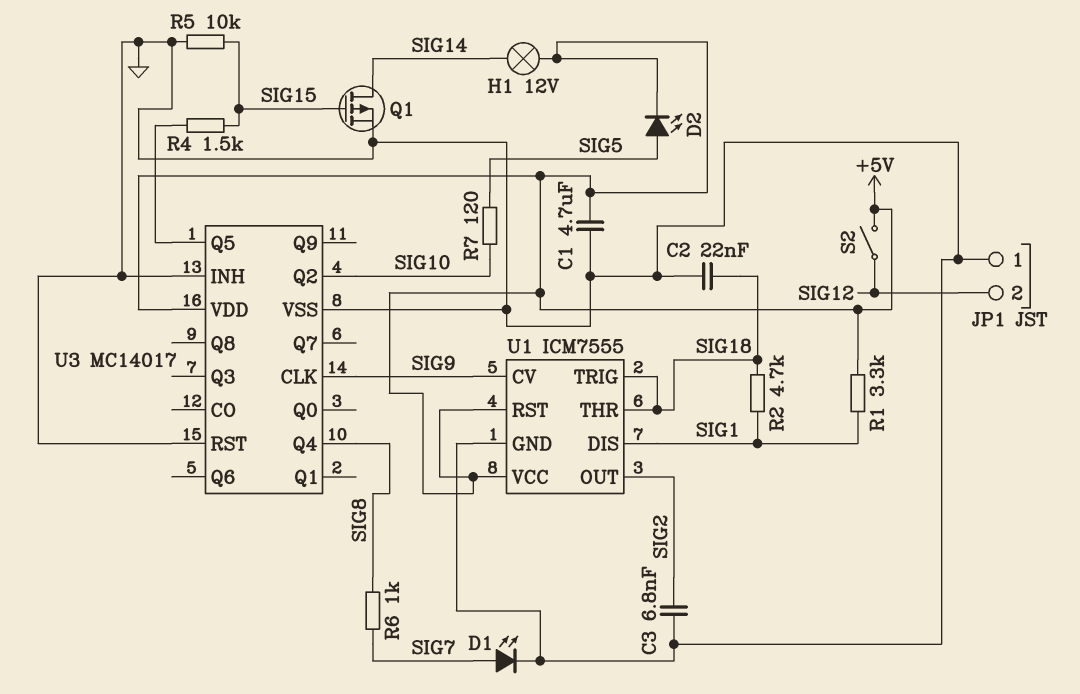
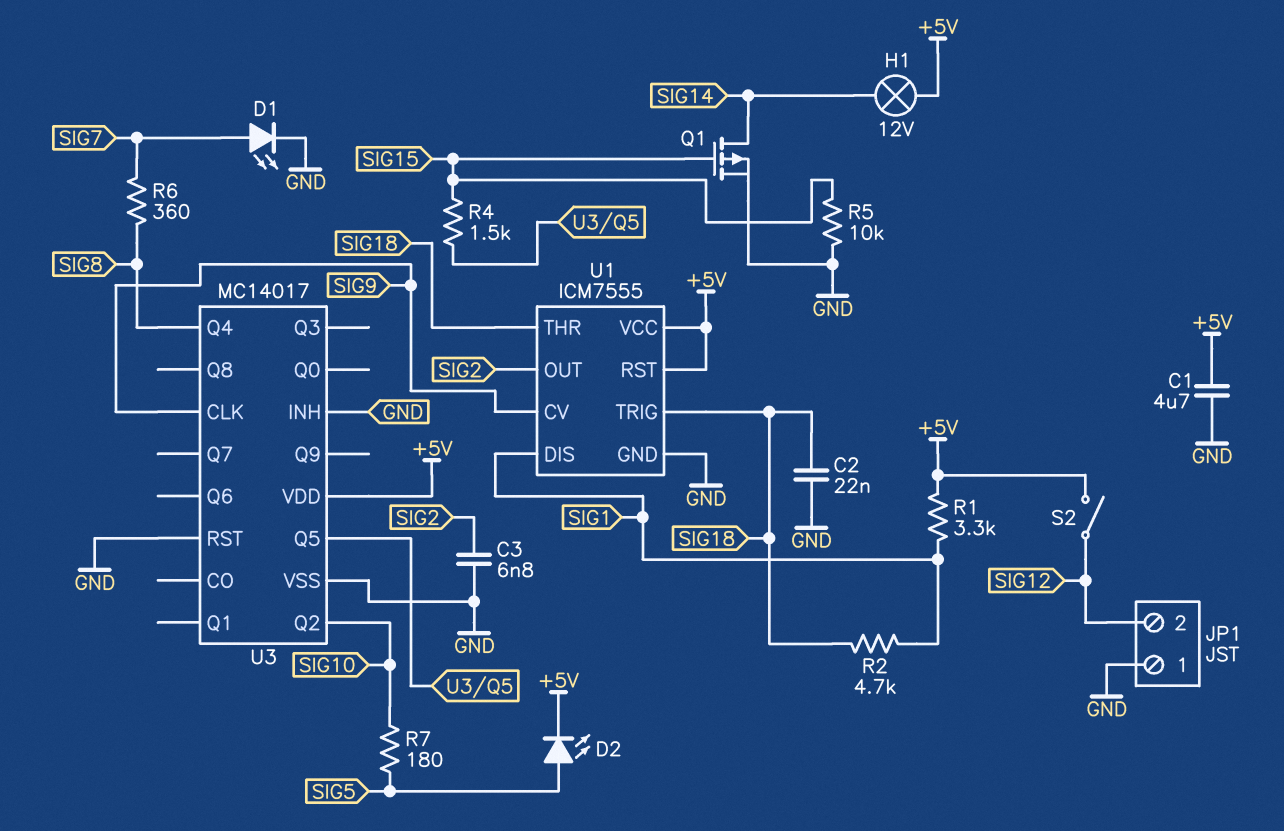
R6: 1k (SIG7, SIG8) -> 360 (SIG7, SIG8)
R7: 120 (SIG5, SIG10) -> 180 (SIG5, SIG10)

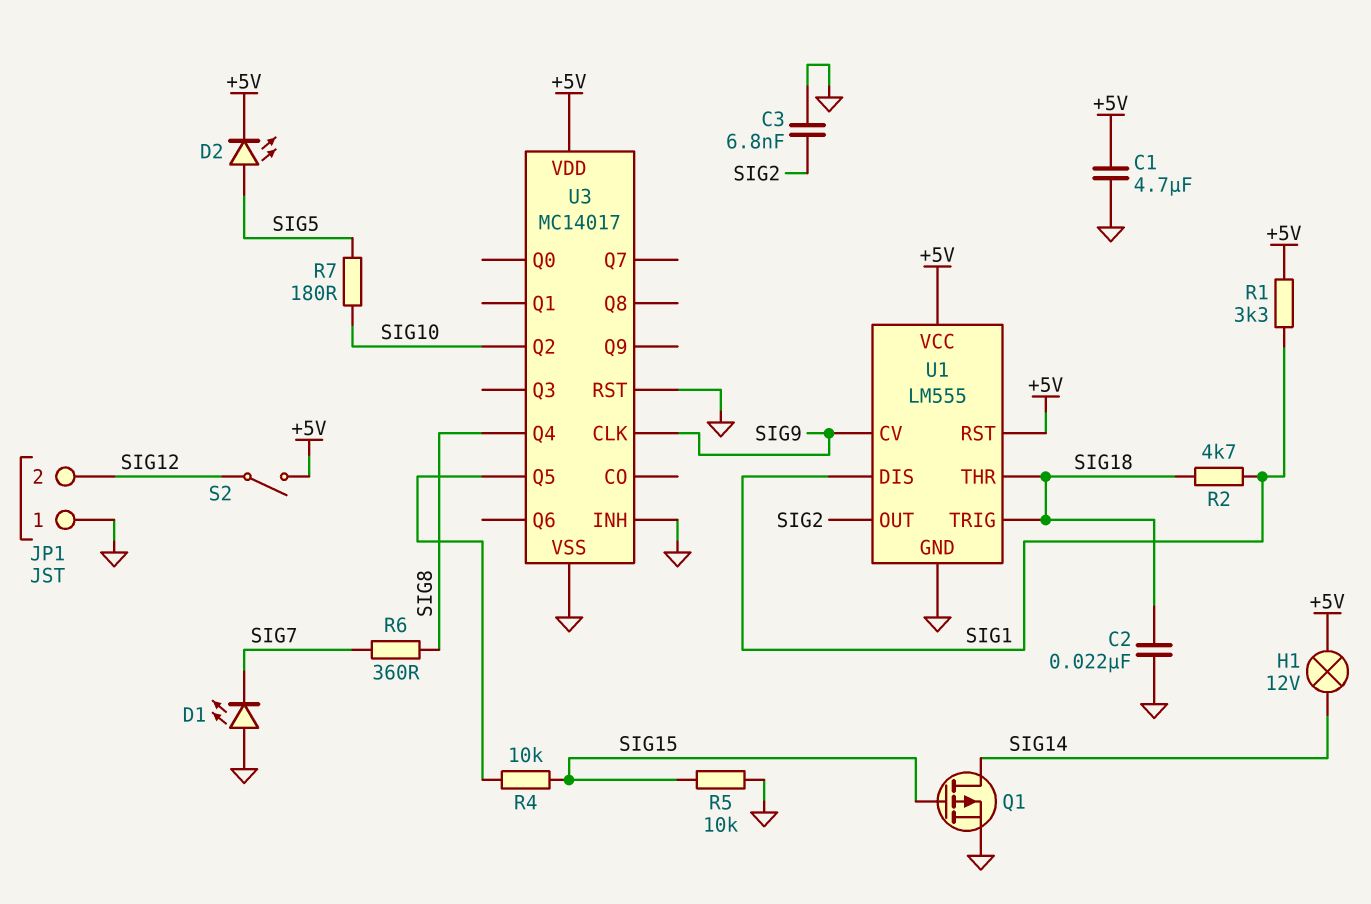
D1: LED (A SIG7, K GND) -> LED (A GND, K SIG7)
R4: 1.5k (SIG15, U3/Q5) -> 10k (SIG15, U3/Q5)
U1: ICM7555 -> LM555

